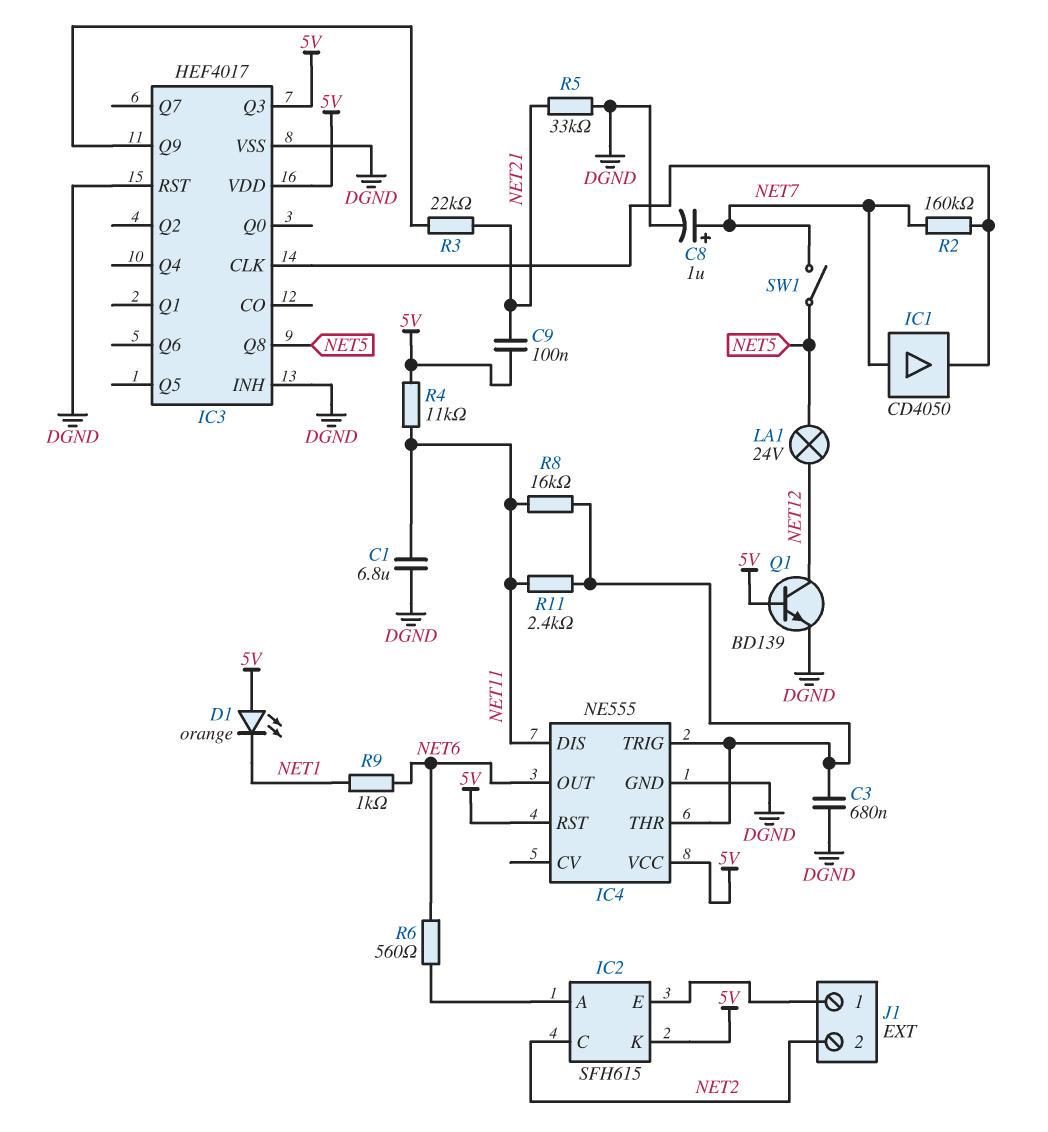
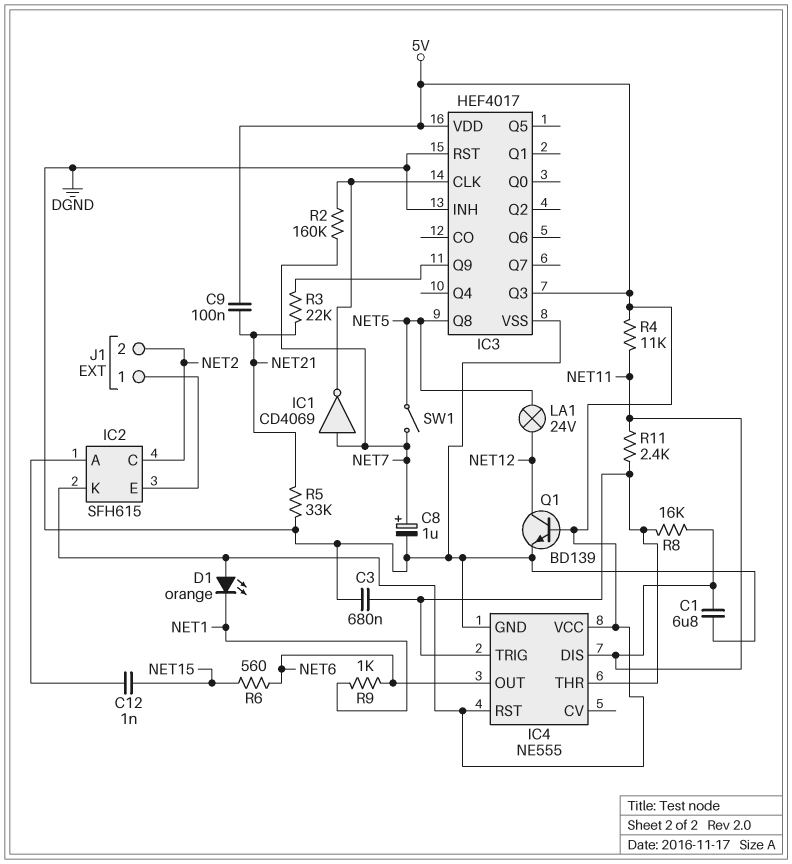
C12: none -> 1nF (IC2/A, NET15)
IC1: buffer CD4050 (in NET7, out IC3/CLK) -> NOT CD4069 (in NET7, out IC3/CLK)
R6: 560 (IC2/A, NET6) -> 560 (NET6, NET15)

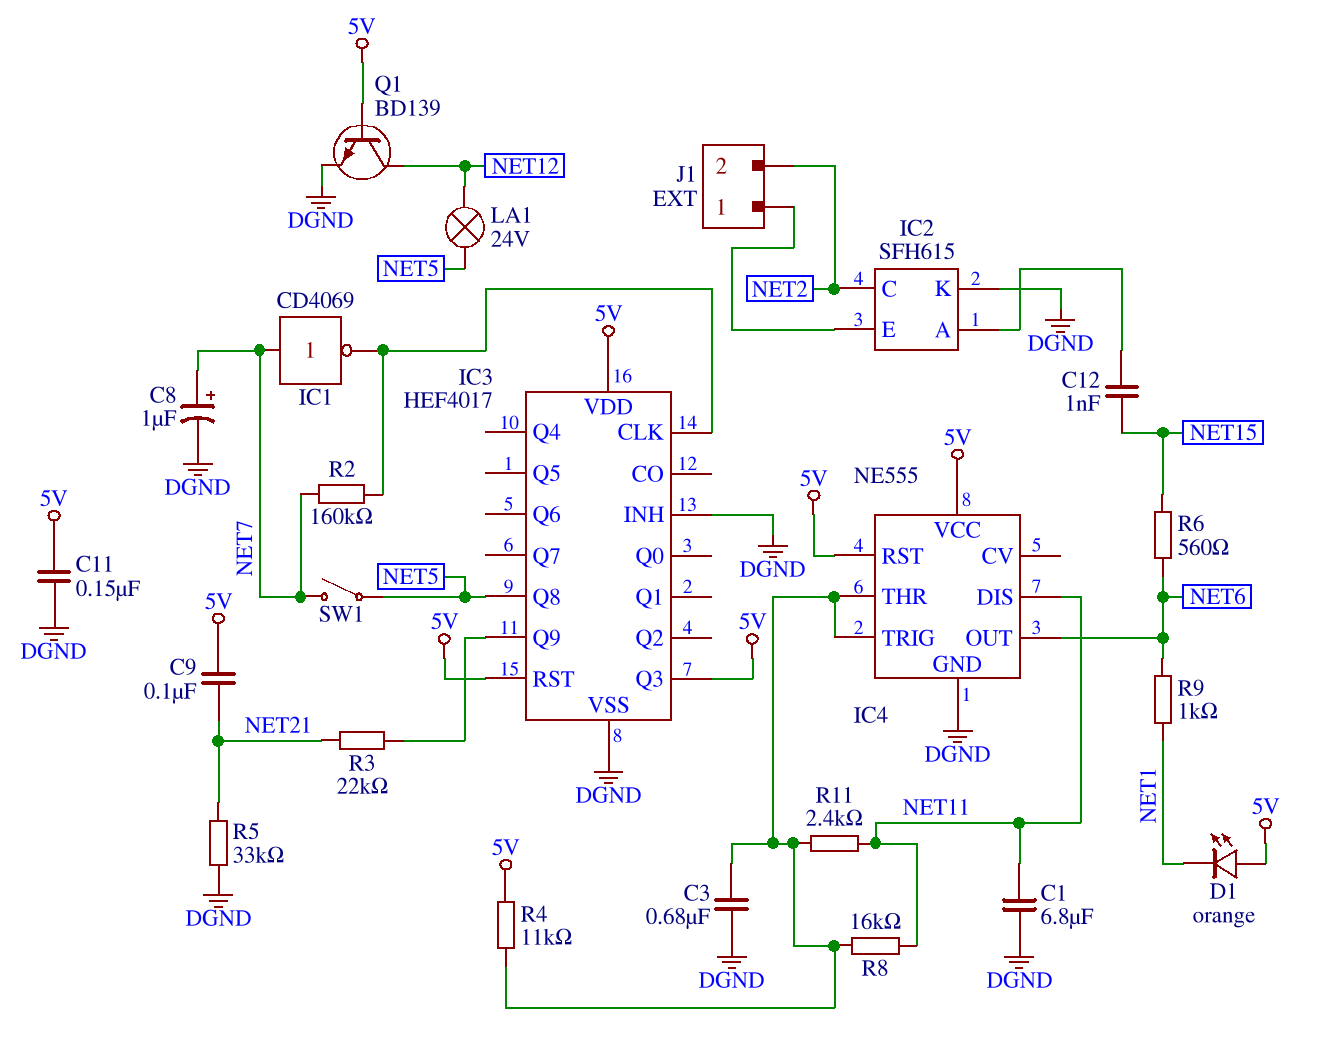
C11: none -> 150nF (5V, DGND)
IC2 pin K: 5V -> DGND
IC3 pin RST: DGND -> 5V
R4: 11k (5V, NET11) -> 11k (5V, IC4/THR)

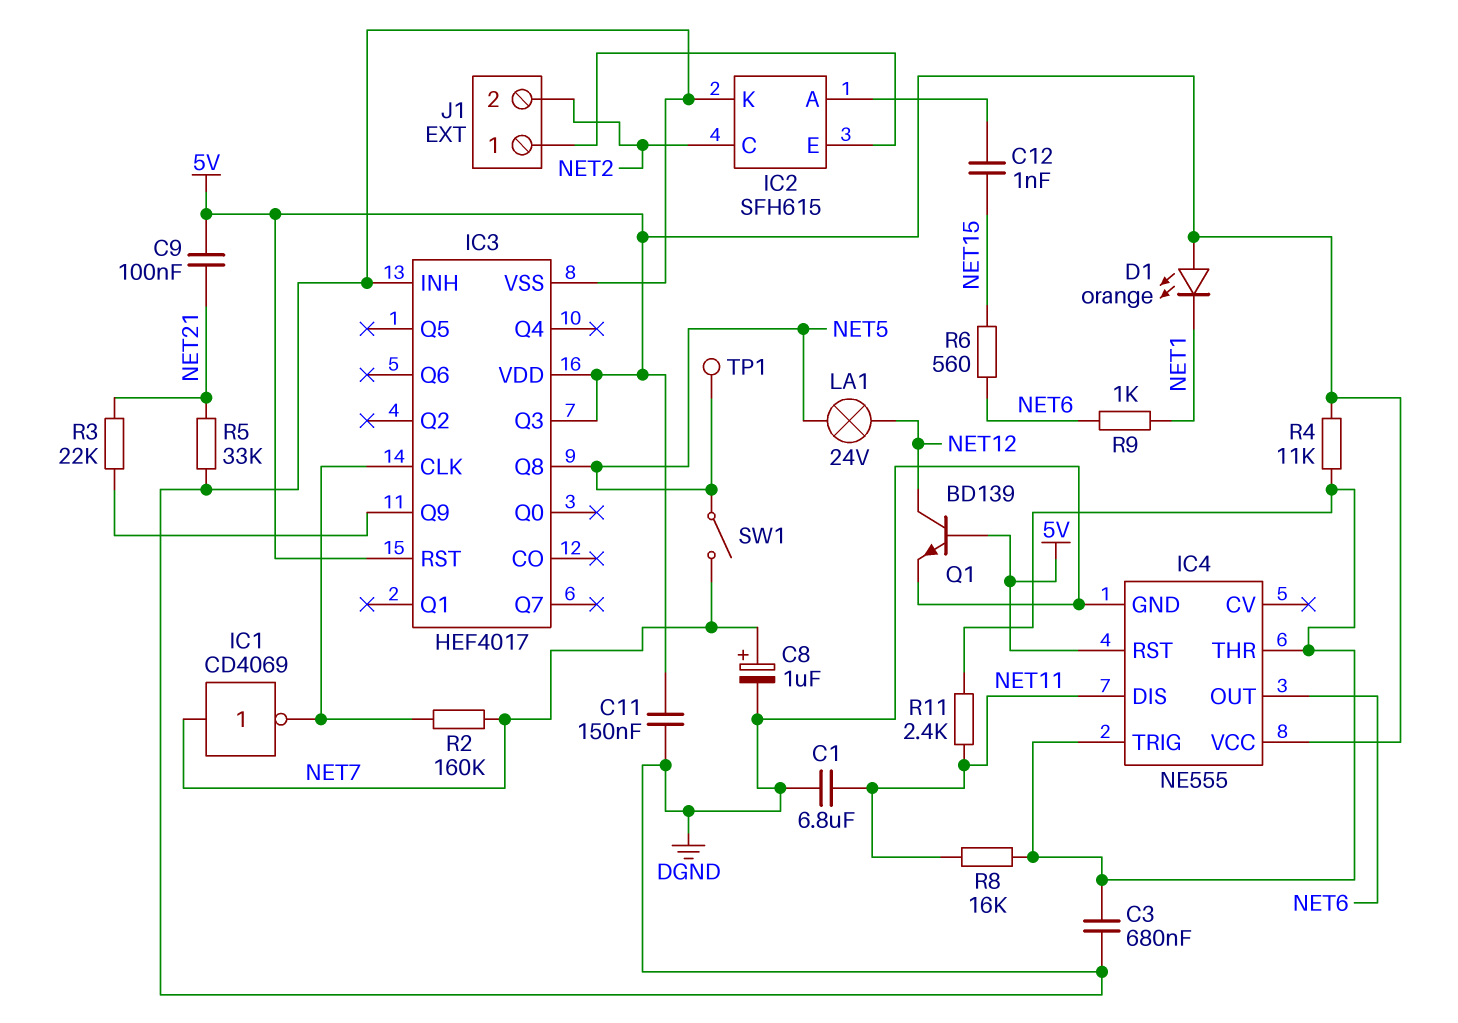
TP1: none -> test point (NET5)

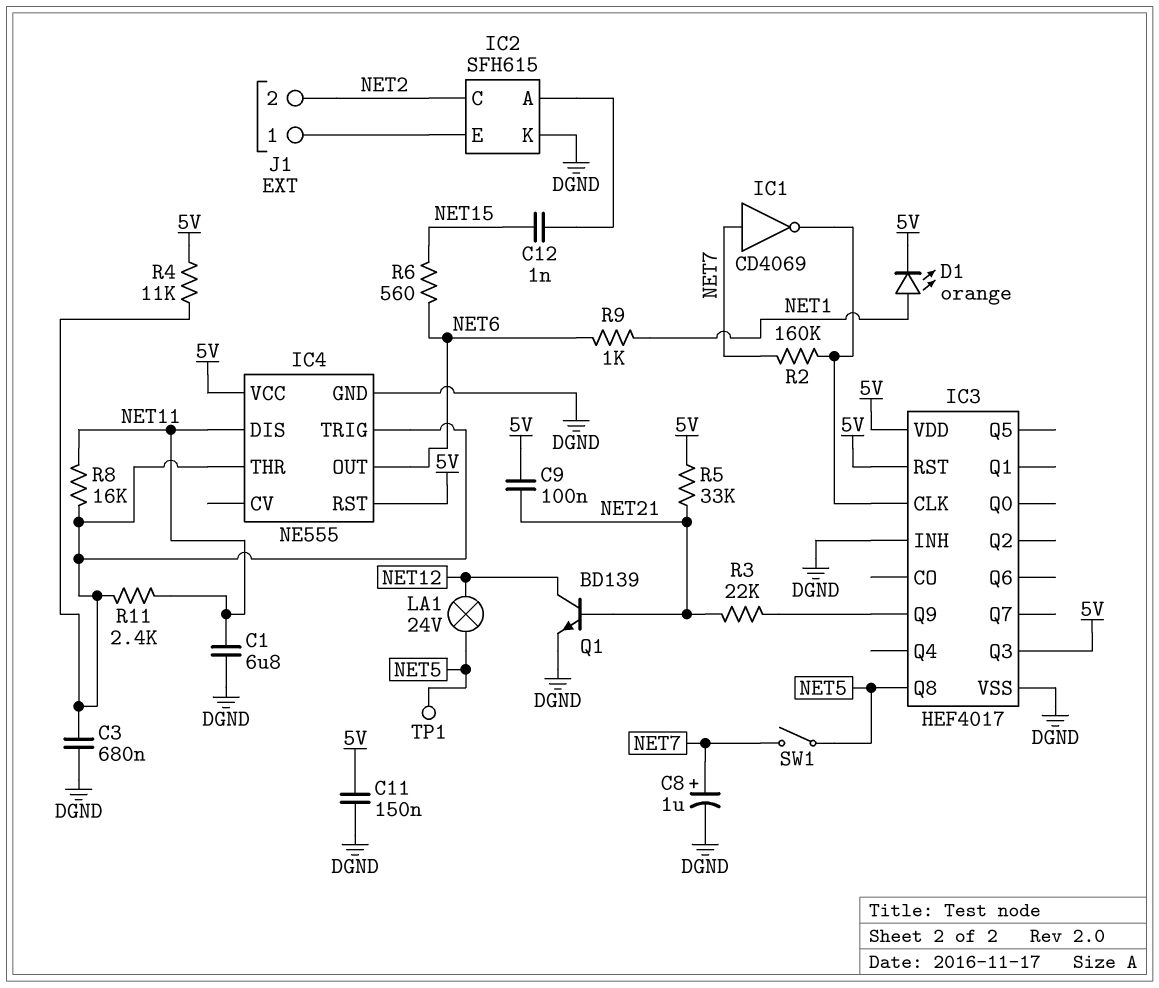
D1: LED orange (A 5V, K NET1) -> LED orange (A NET1, K 5V)
Q1: NPN BD139 (B 5V, C NET12, E DGND) -> NPN BD139 (B NET21, C NET12, E DGND)
R5: 33k (DGND, NET21) -> 33k (5V, NET21)

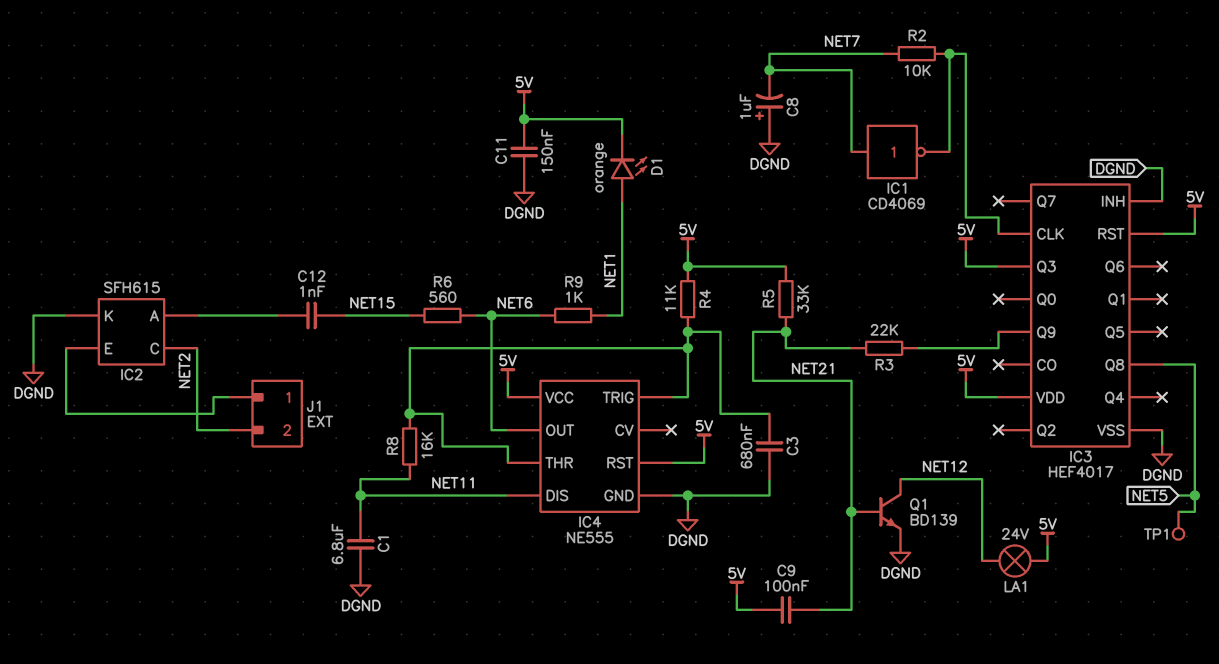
C8: 1uF (plus NET7, minus DGND) -> 1uF (plus DGND, minus NET7)
LA1: lamp 24V (NET5, NET12) -> lamp 24V (5V, NET12)
R2: 160k (IC3/CLK, NET7) -> 10k (IC3/CLK, NET7)
R11: 2.4k (IC4/THR, NET11) -> none
SW1: switch (NET5, NET7) -> none

